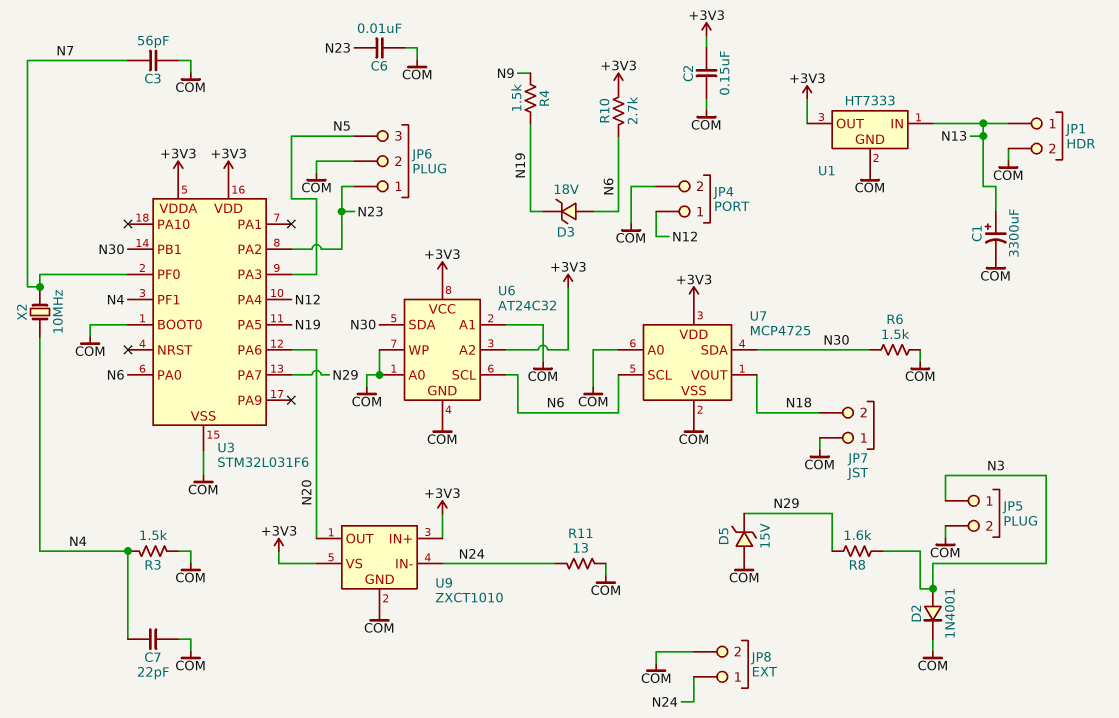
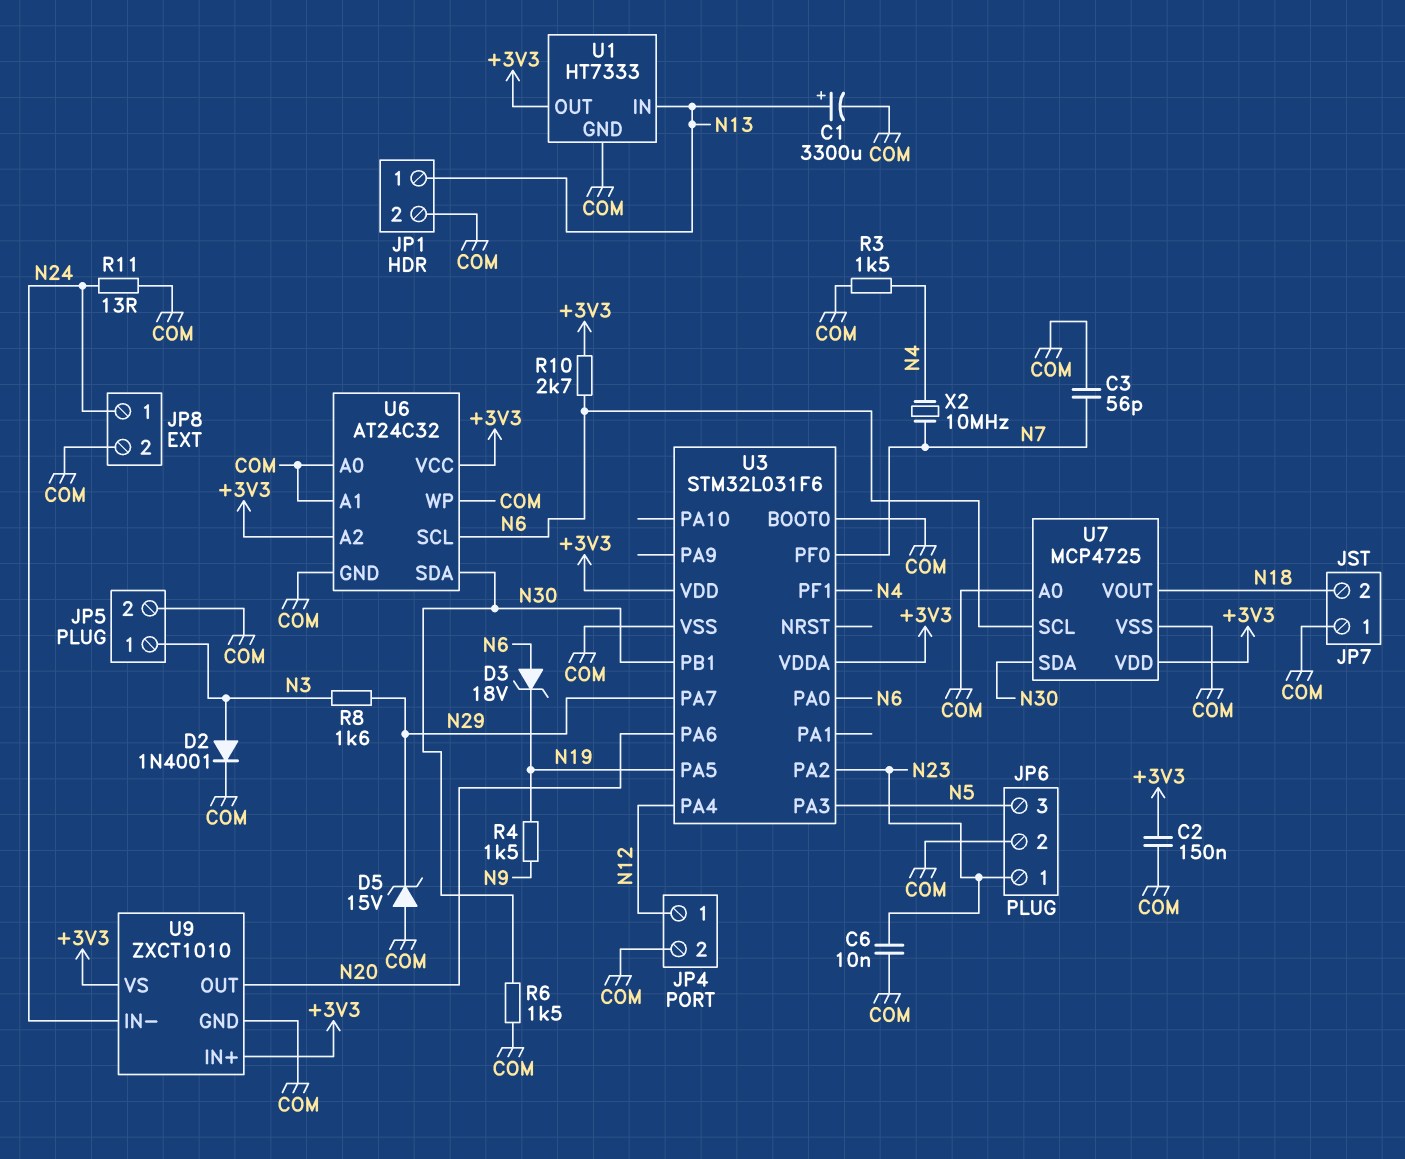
C7: 22pF (COM, N4) -> none

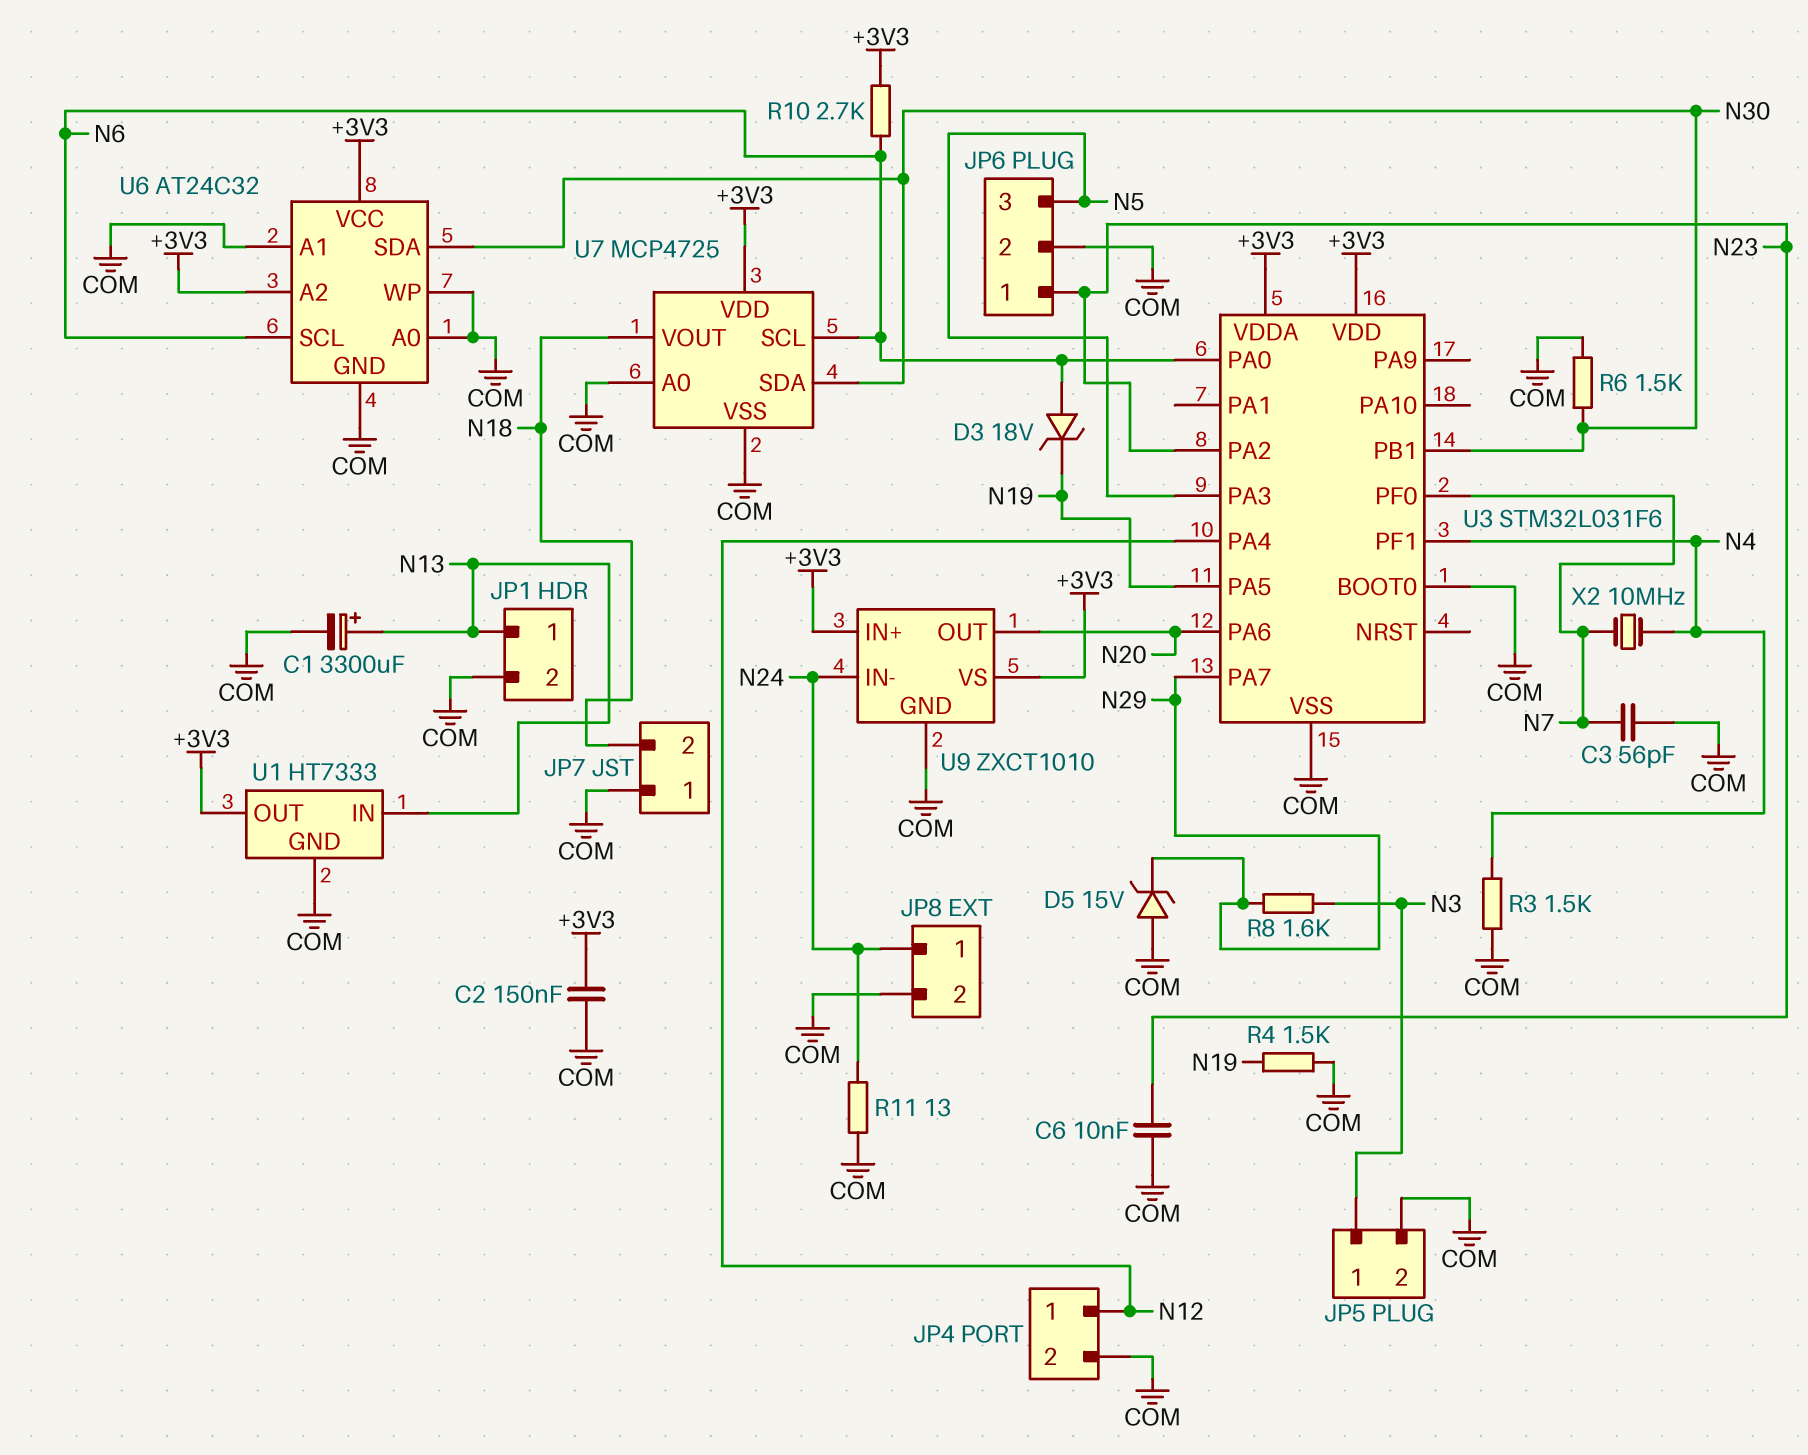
D2: diode 1N4001 (A N3, K COM) -> none
R4: 1.5k (N9, N19) -> 1.5k (COM, N19)

